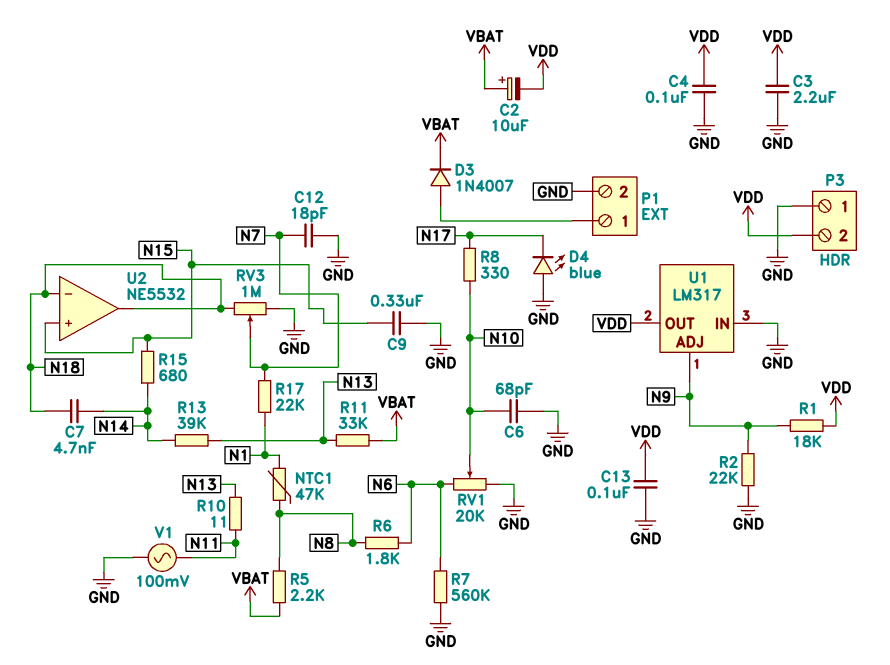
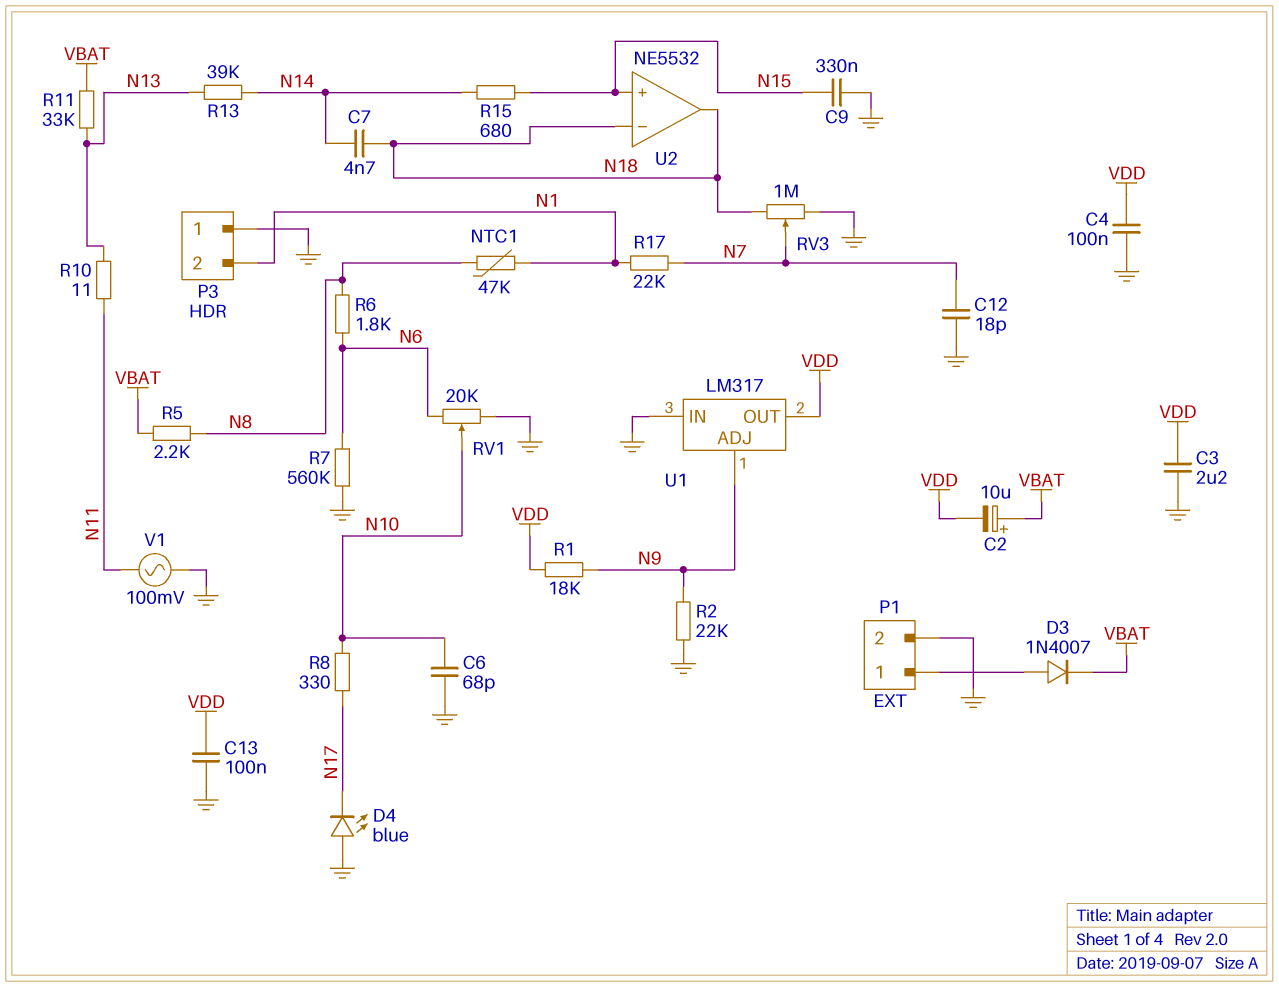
P3 pin 2: VDD -> N1

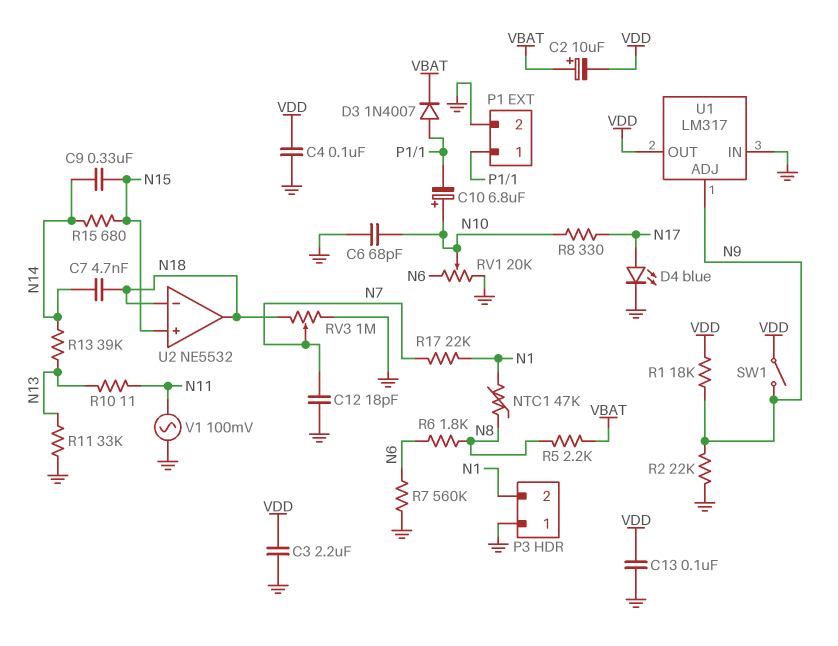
C9: 330nF (GND, N15) -> 330nF (N14, N15)
C10: none -> 6.8uF (plus N10, minus P1/1)
D4: LED blue (A GND, K N17) -> LED blue (A N17, K GND)
R11: 33k (N13, VBAT) -> 33k (GND, N13)
SW1: none -> switch (N9, VDD)

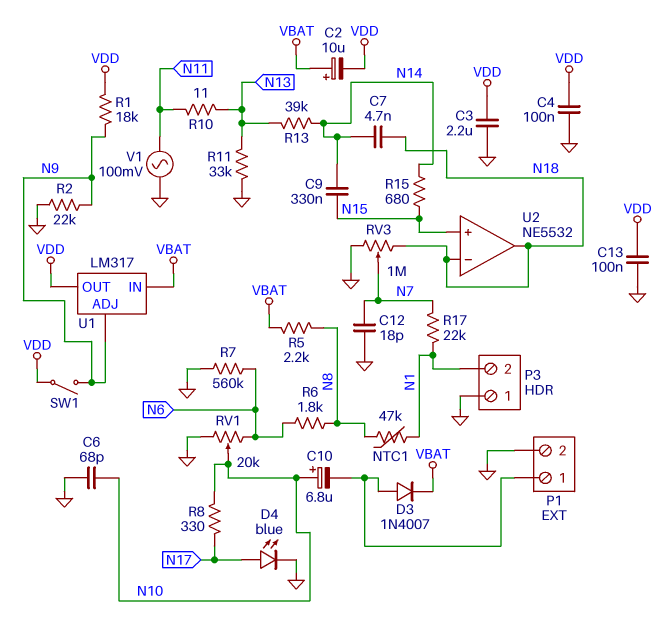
U1 pin IN: GND -> VBAT

